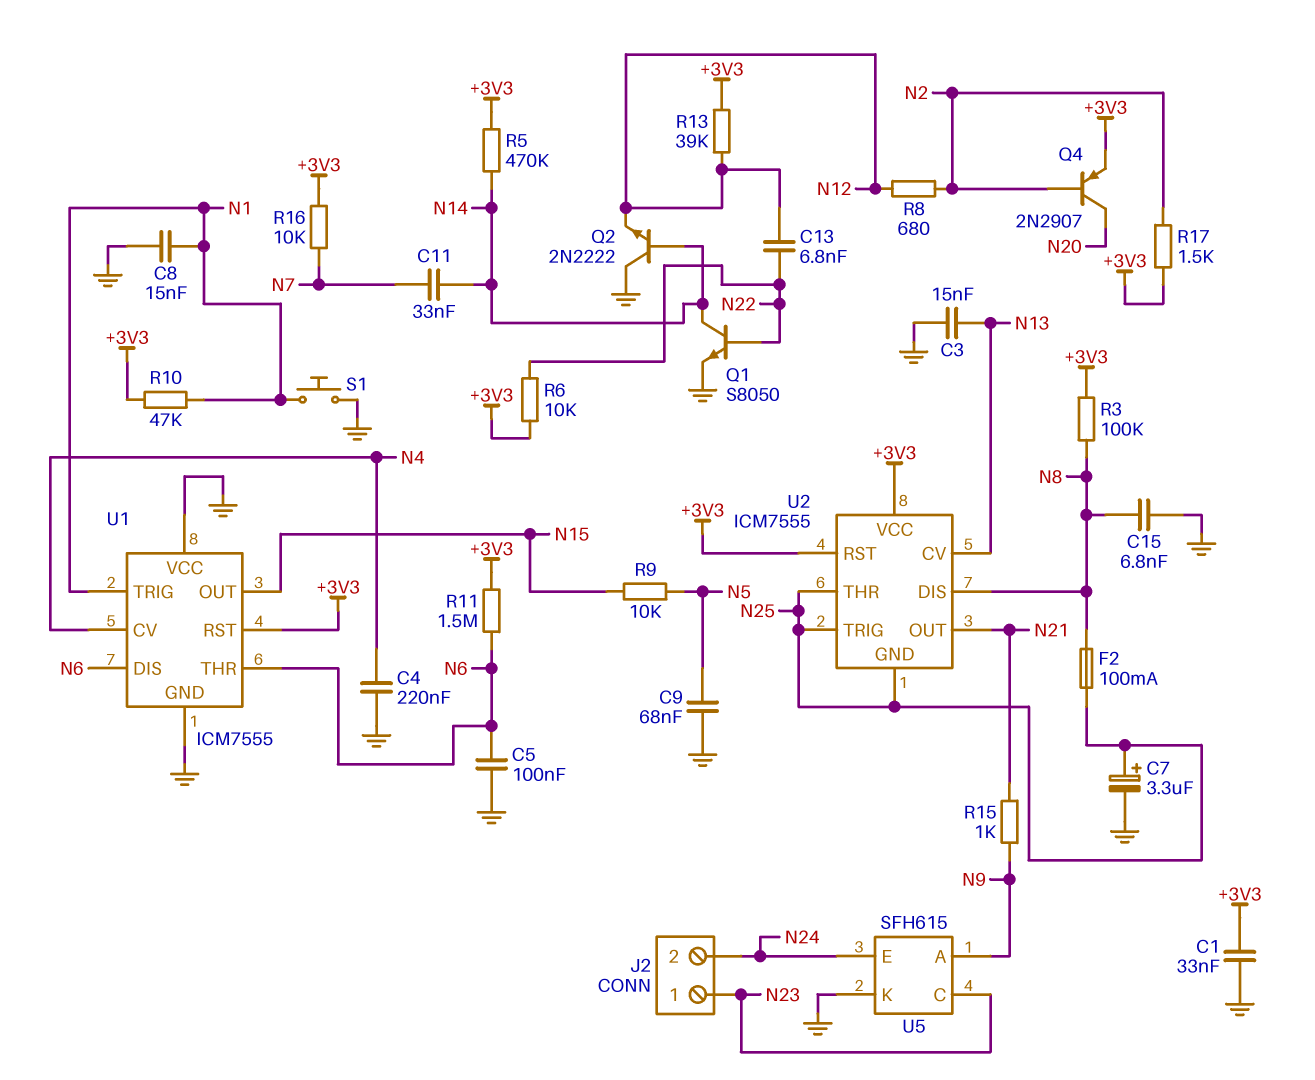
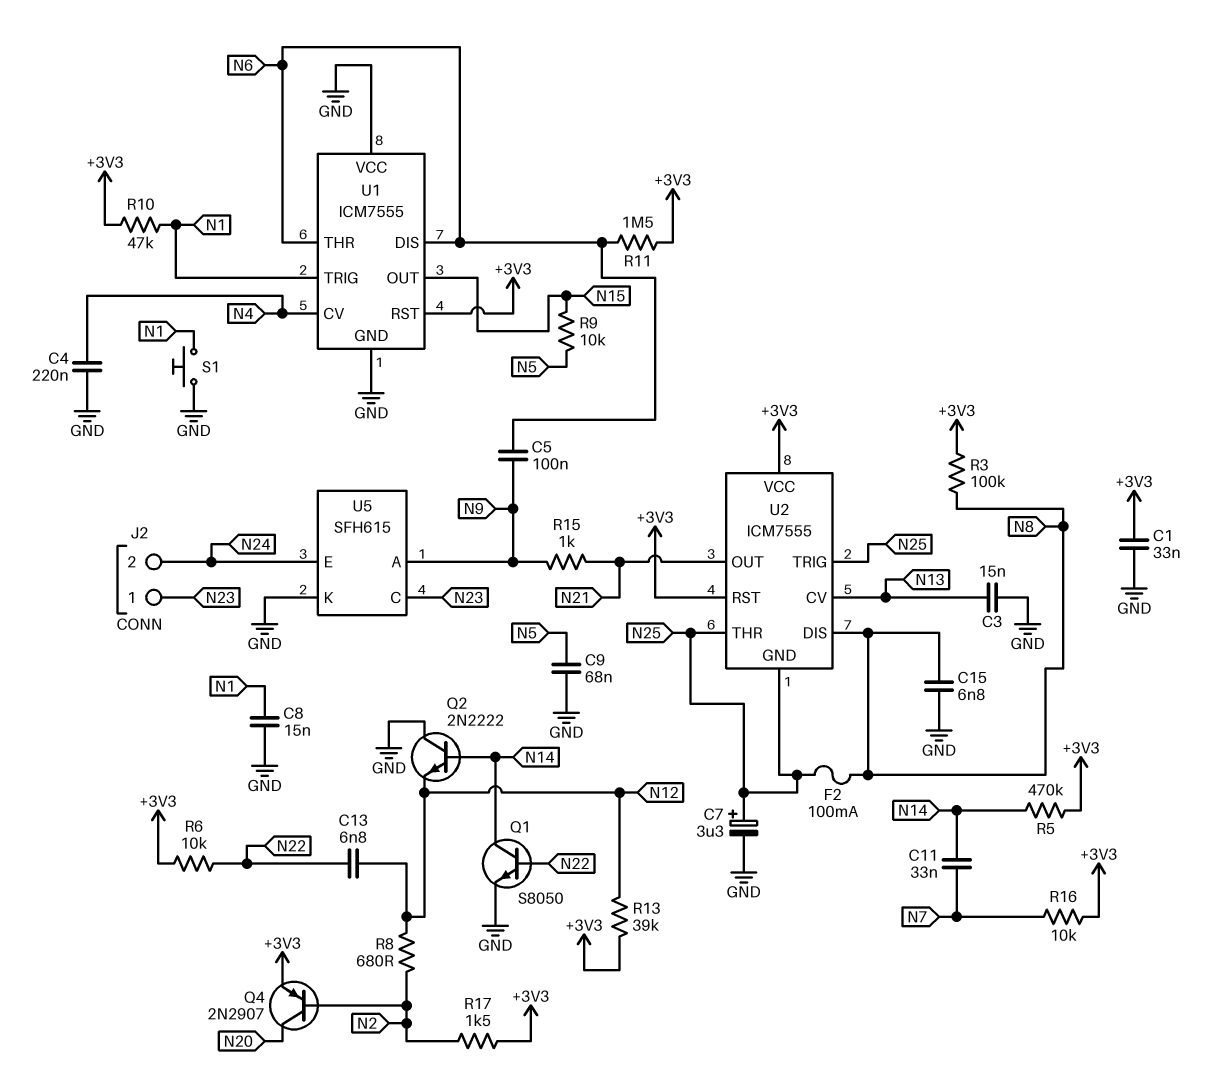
C5: 100nF (GND, N6) -> 100nF (N6, N9)

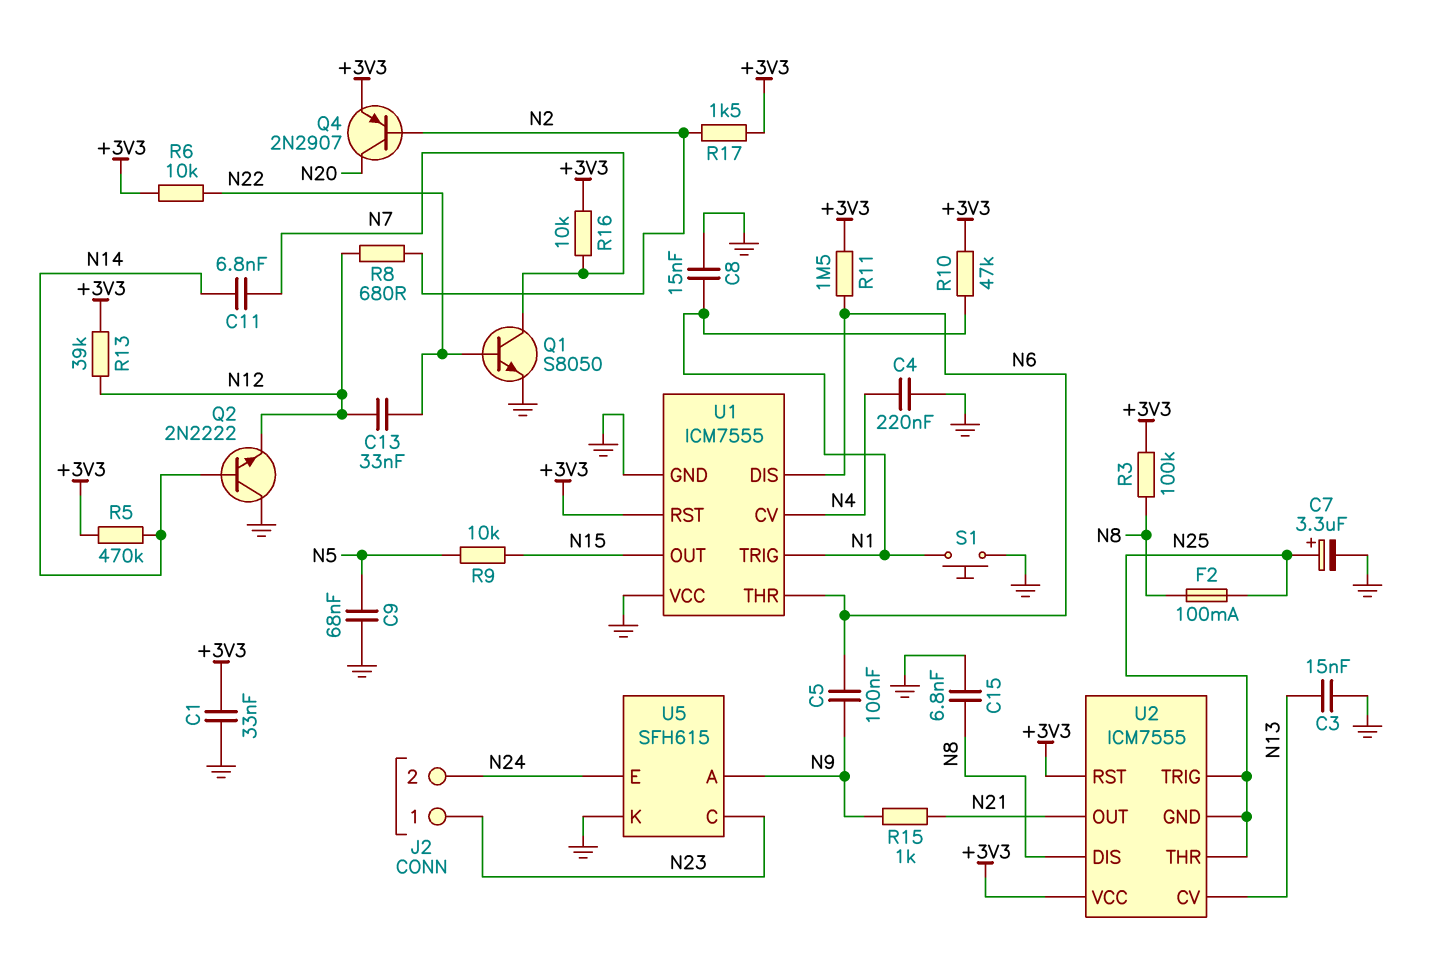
C11: 33nF (N7, N14) -> 6.8nF (N7, N14)
C13: 6.8nF (N12, N22) -> 33nF (N12, N22)
Q1: NPN S8050 (B N22, C N14, E GND) -> NPN S8050 (B N22, C N7, E GND)

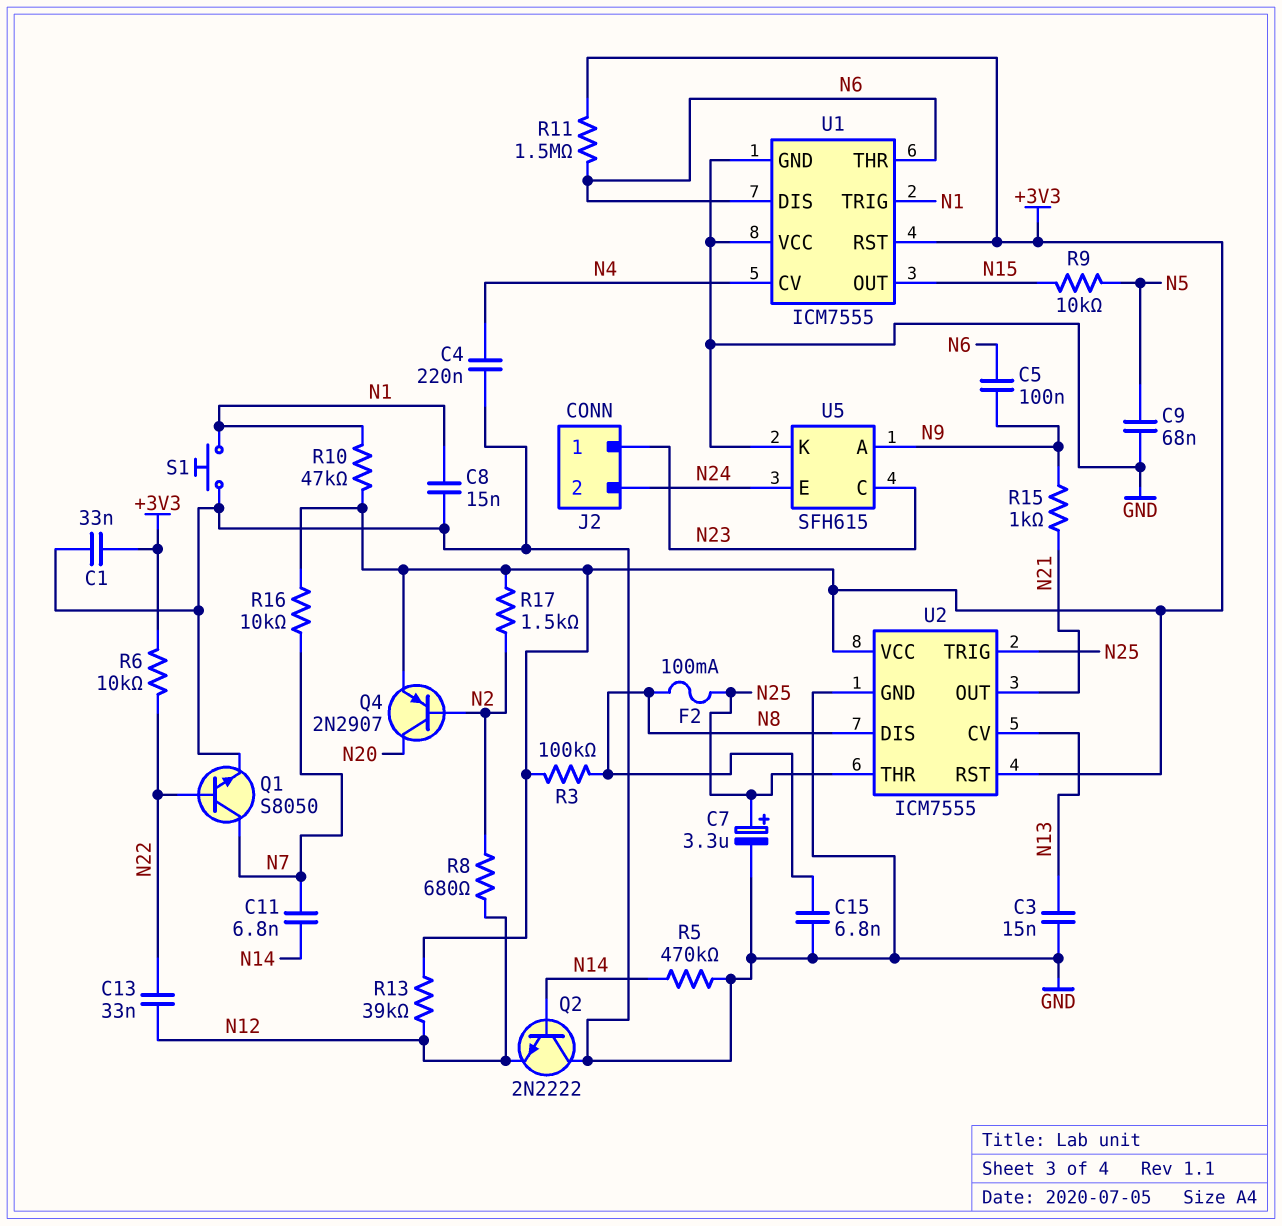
R5: 470k (+3V3, N14) -> 470k (GND, N14)
U2 pin GND: N25 -> GND

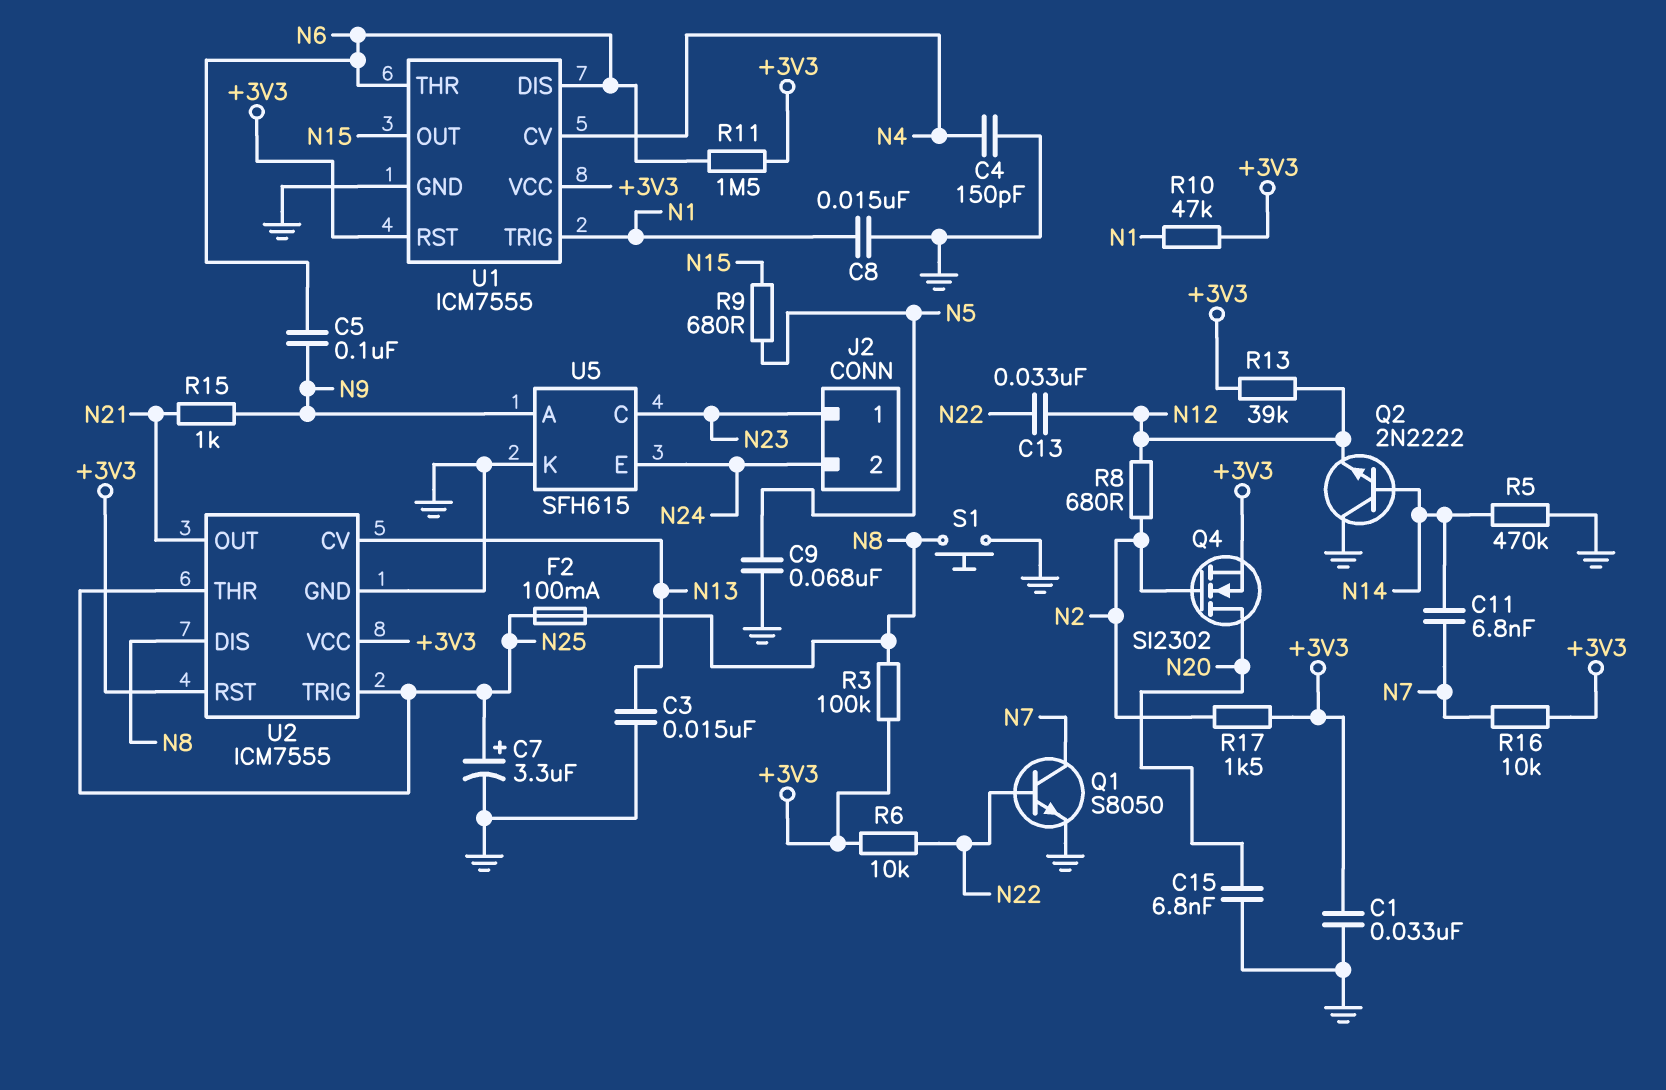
C4: 220nF (GND, N4) -> 150pF (GND, N4)
C15: 6.8nF (GND, N8) -> 6.8nF (GND, N20)
Q4: PNP 2N2907 (B N2, C N20, E +3V3) -> NMOS SI2302 (G N2, D N20, S +3V3)
R9: 10k (N5, N15) -> 680 (N5, N15)
S1: button (GND, N1) -> button (GND, N8)
U1 pin VCC: GND -> +3V3

